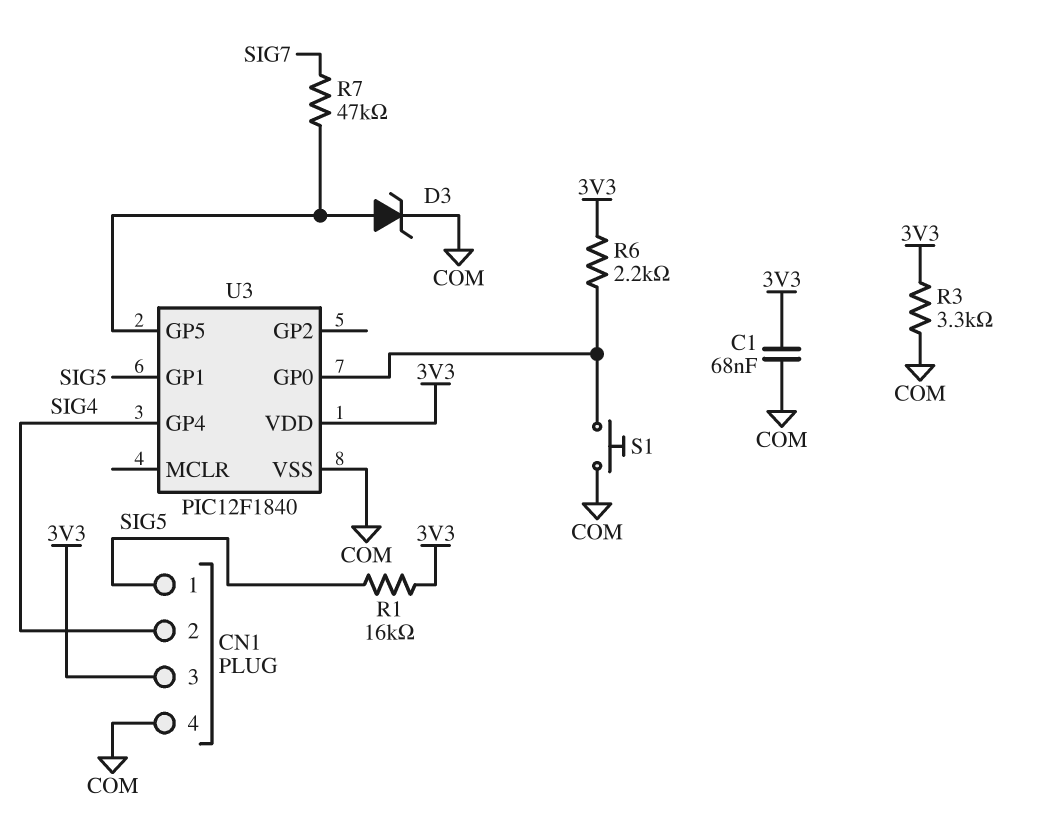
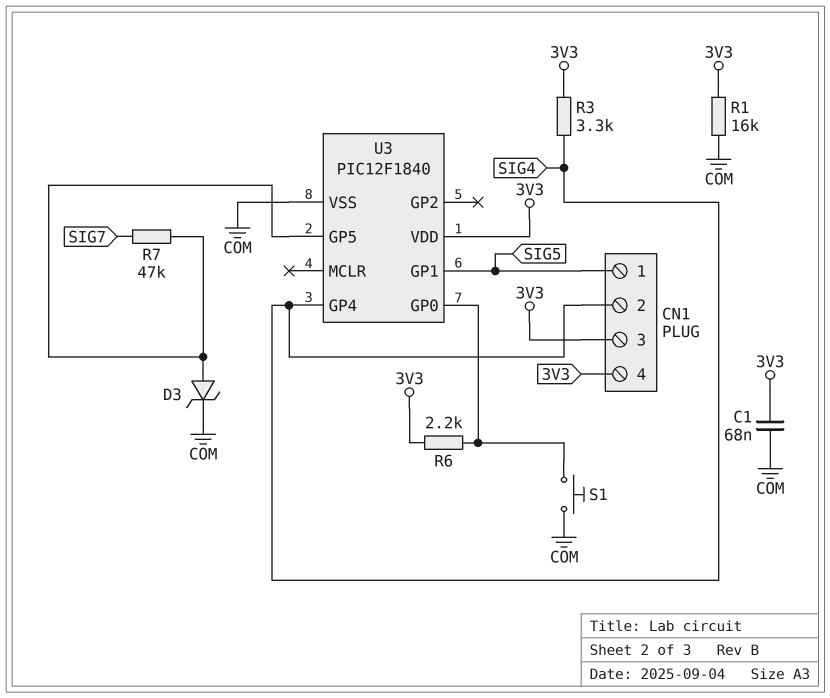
CN1 pin 4: COM -> 3V3
R1: 16k (3V3, SIG5) -> 16k (3V3, COM)
R3: 3.3k (3V3, COM) -> 3.3k (3V3, SIG4)

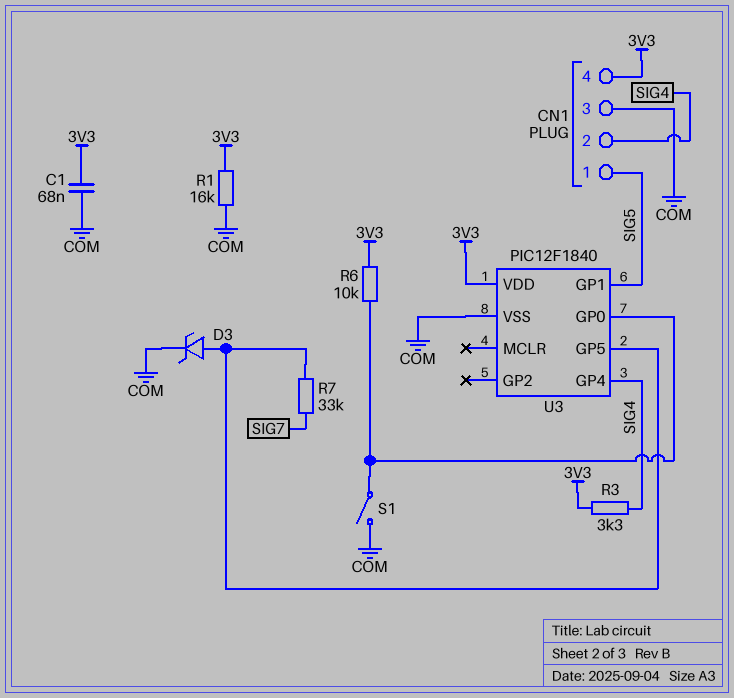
CN1 pin 3: 3V3 -> COM
R6: 2.2k (3V3, U3/GP0) -> 10k (3V3, U3/GP0)
R7: 47k (SIG7, U3/GP5) -> 33k (SIG7, U3/GP5)
S1: button (COM, U3/GP0) -> switch (COM, U3/GP0)

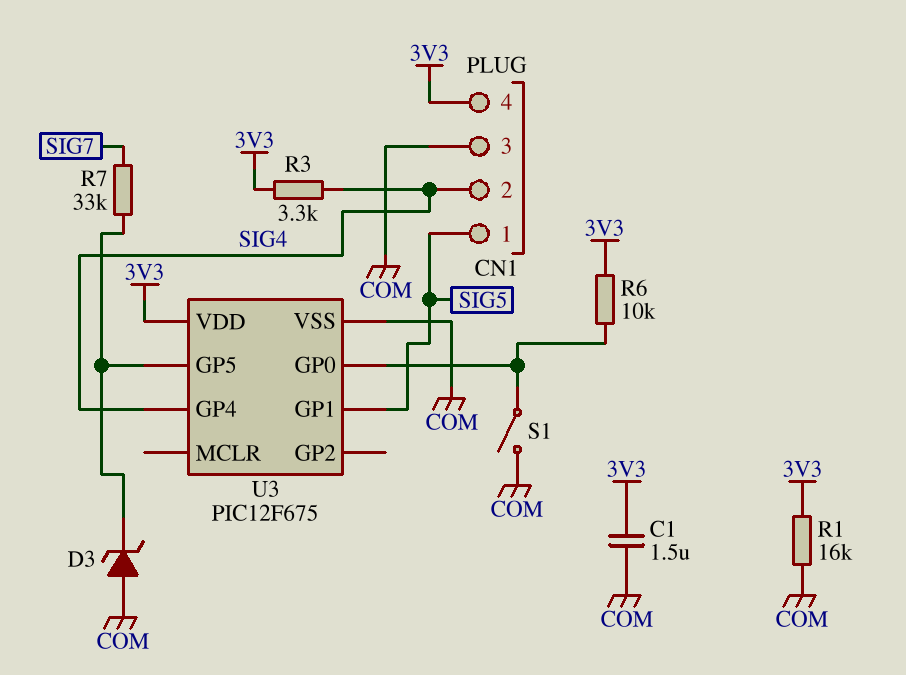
C1: 68nF (3V3, COM) -> 1.5uF (3V3, COM)
D3: zener (A U3/GP5, K COM) -> zener (A COM, K U3/GP5)
U3: PIC12F1840 -> PIC12F675

